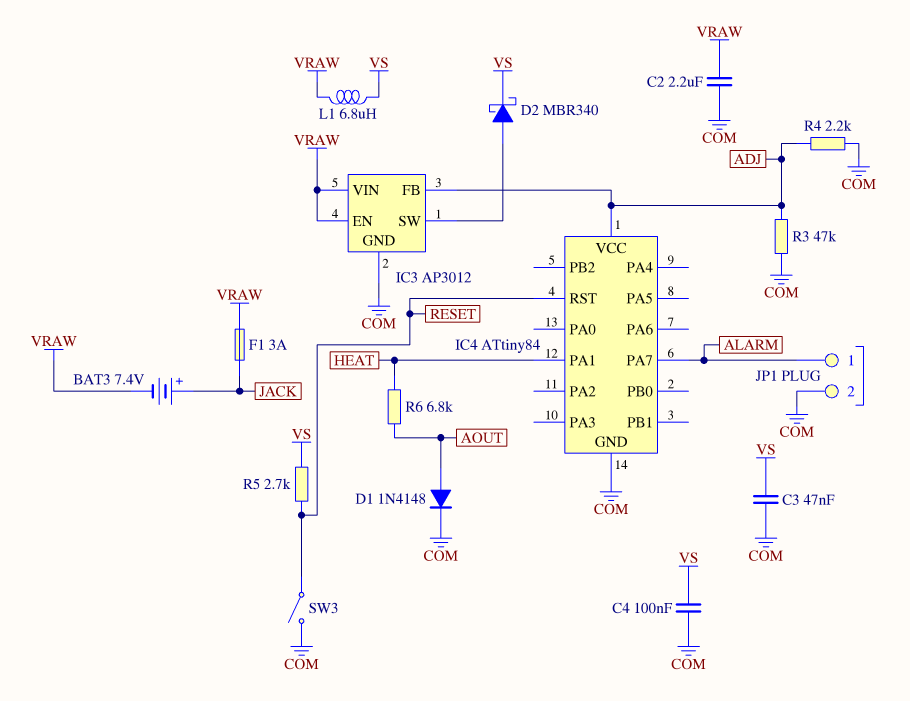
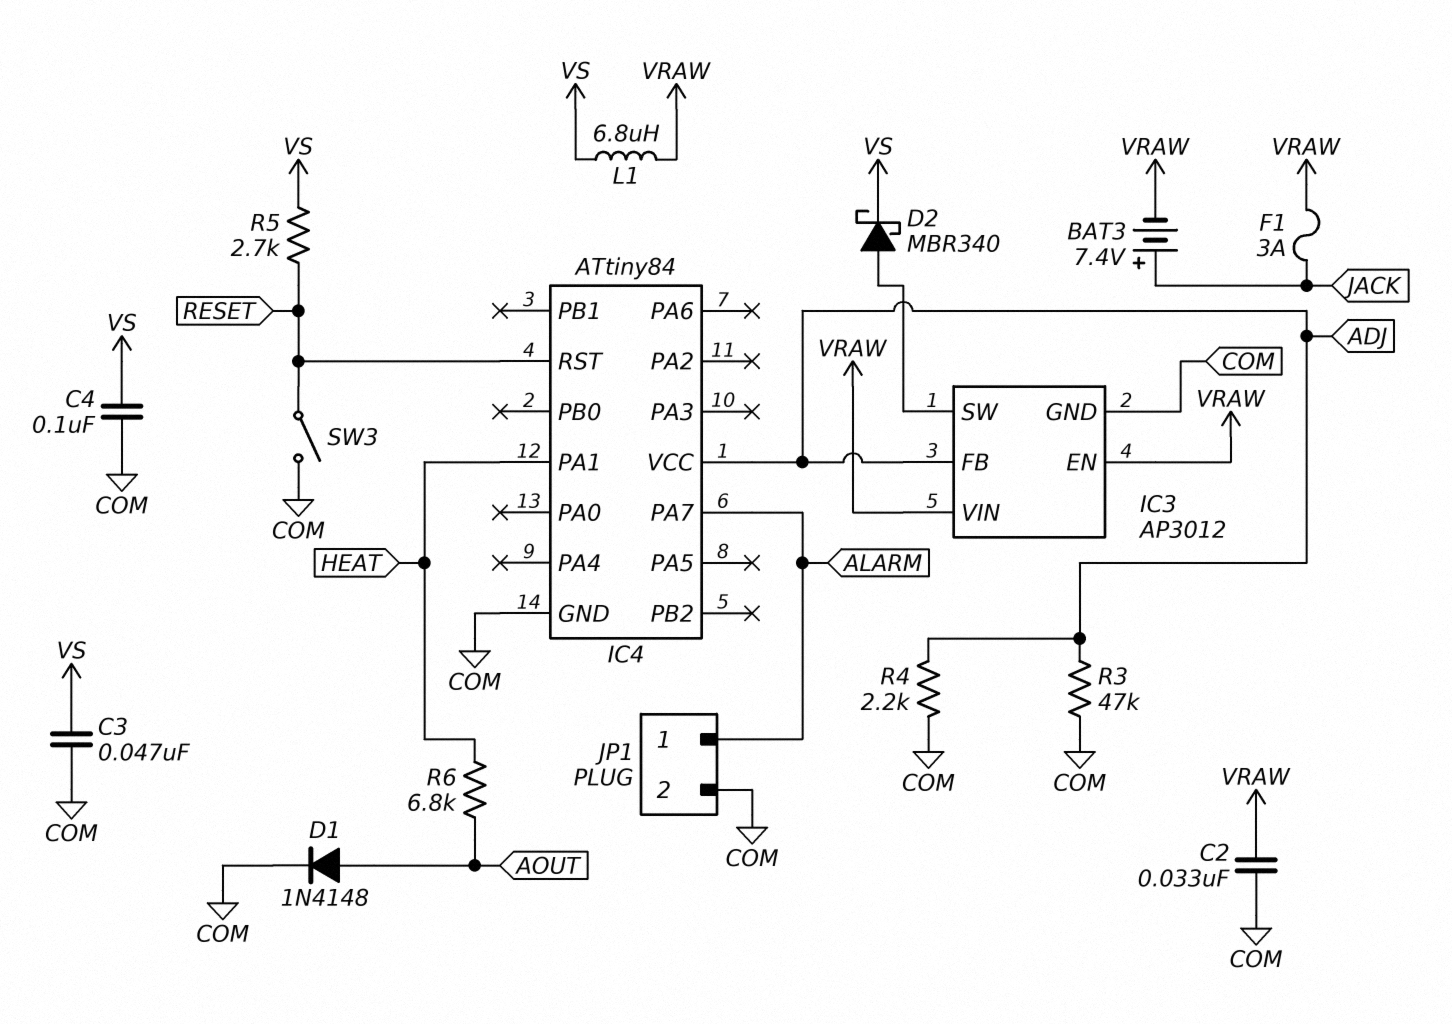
C2: 2.2uF (COM, VRAW) -> 33nF (COM, VRAW)

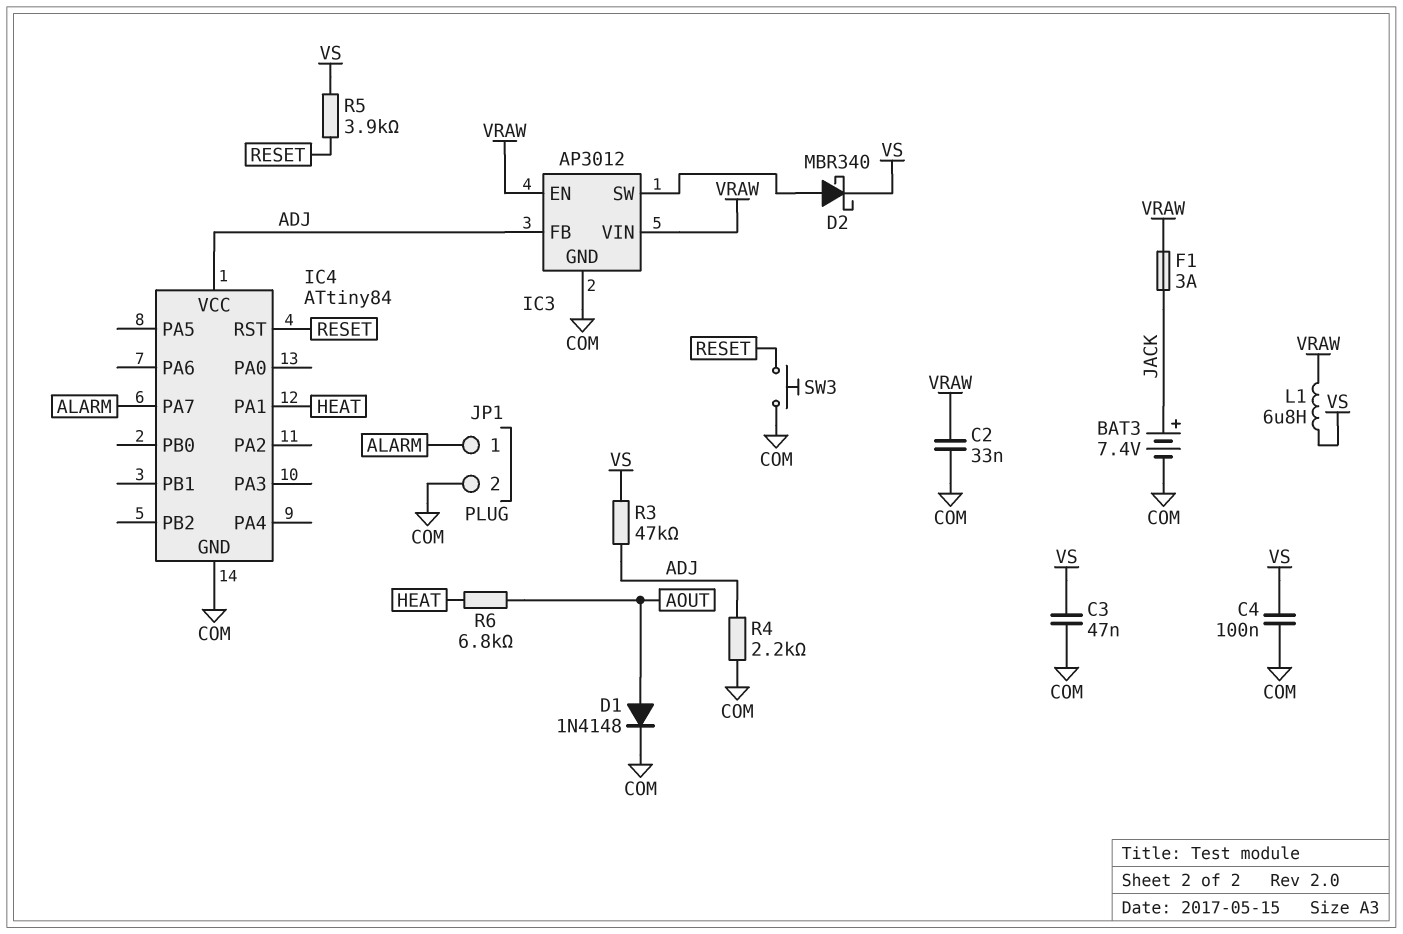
BAT3: 7.4V (plus JACK, minus VRAW) -> 7.4V (plus JACK, minus COM)
R3: 47k (ADJ, COM) -> 47k (ADJ, VS)
R5: 2.7k (RESET, VS) -> 3.9k (RESET, VS)
SW3: switch (COM, RESET) -> button (COM, RESET)

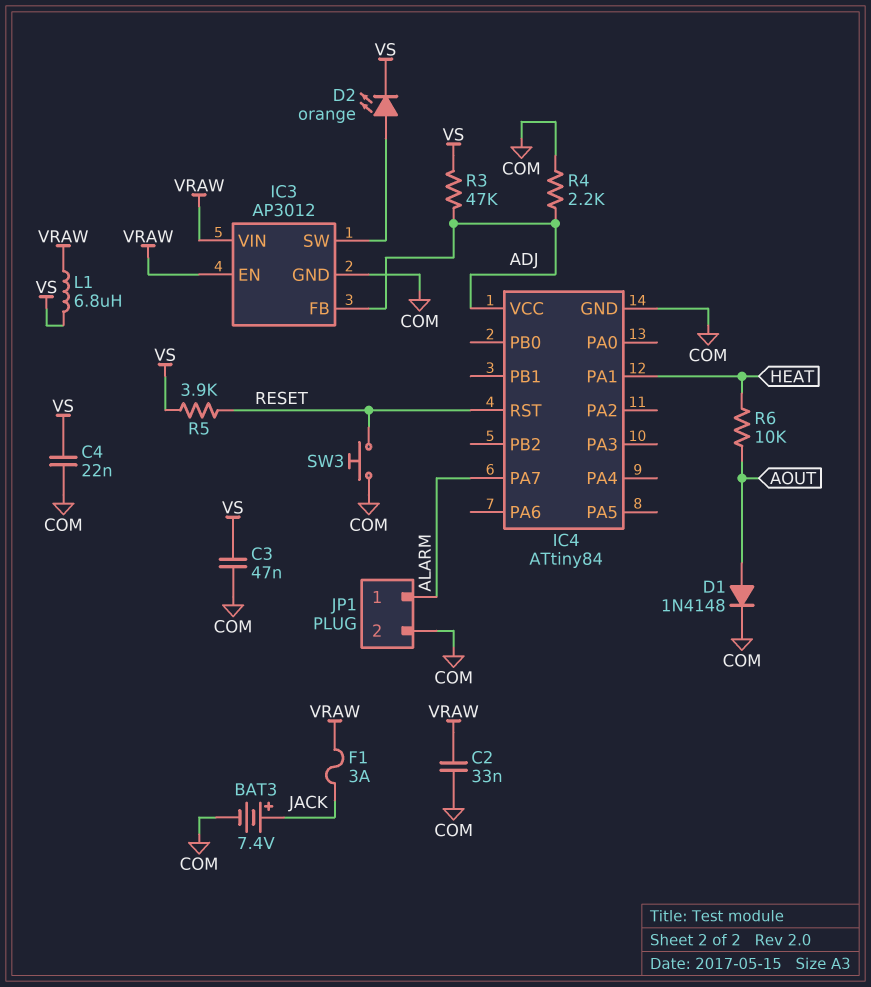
C4: 100nF (COM, VS) -> 22nF (COM, VS)
D2: schottky MBR340 (A IC3/SW, K VS) -> LED orange (A IC3/SW, K VS)
R6: 6.8k (AOUT, HEAT) -> 10k (AOUT, HEAT)

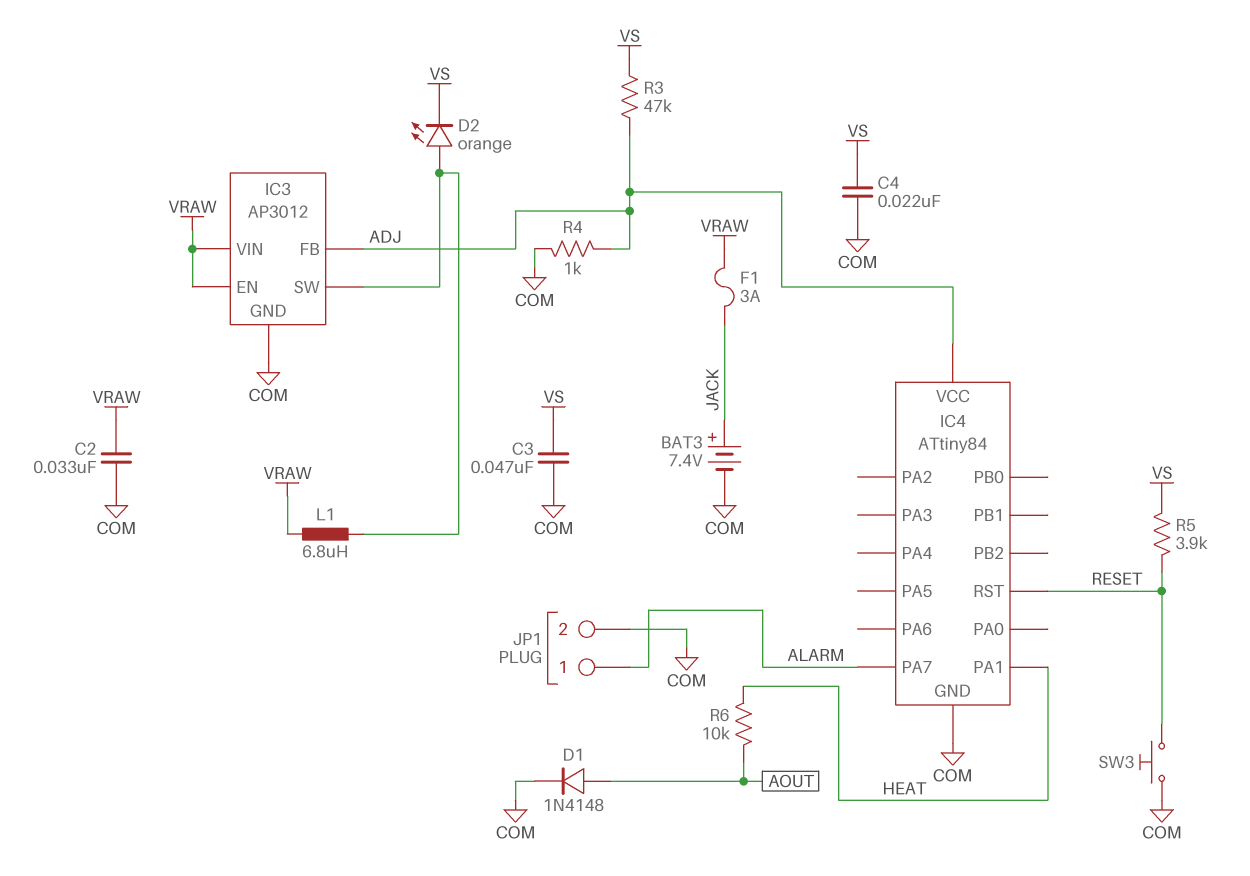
L1: 6.8uH (VRAW, VS) -> 6.8uH (IC3/SW, VRAW)
R4: 2.2k (ADJ, COM) -> 1k (ADJ, COM)

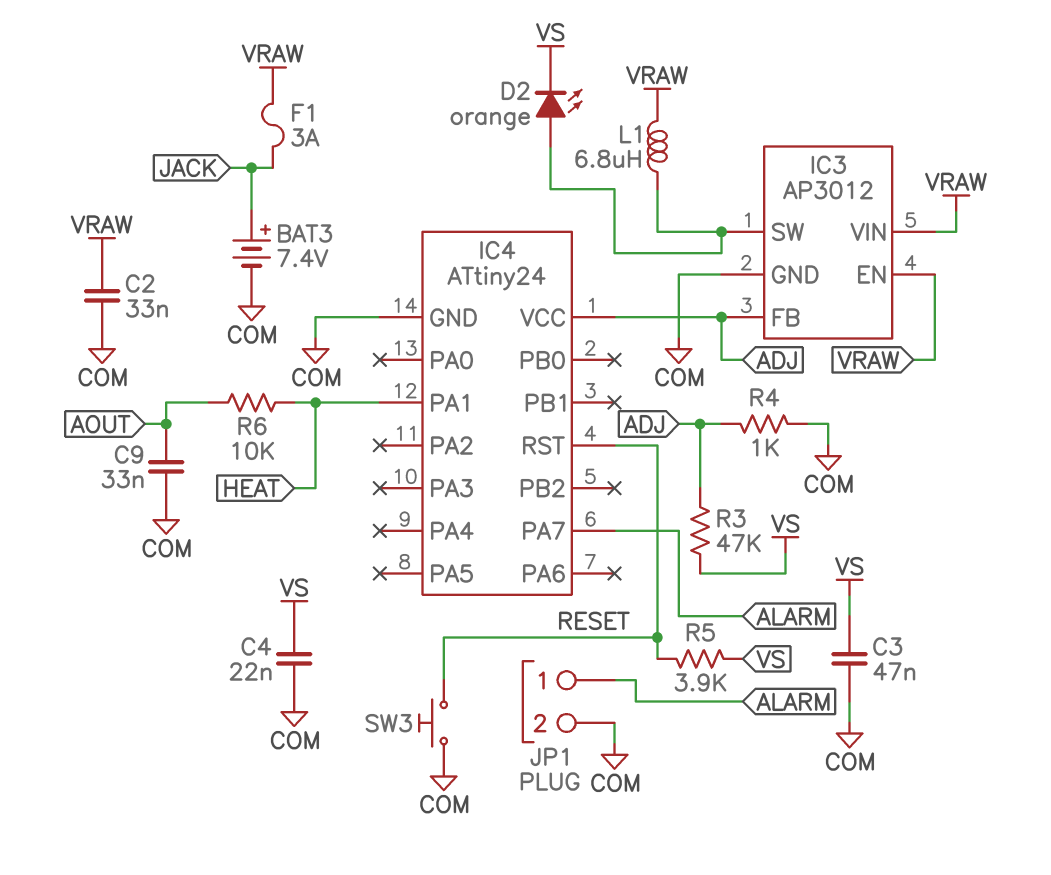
C9: none -> 33nF (AOUT, COM)
D1: diode 1N4148 (A AOUT, K COM) -> none
IC4: ATtiny84 -> ATtiny24

